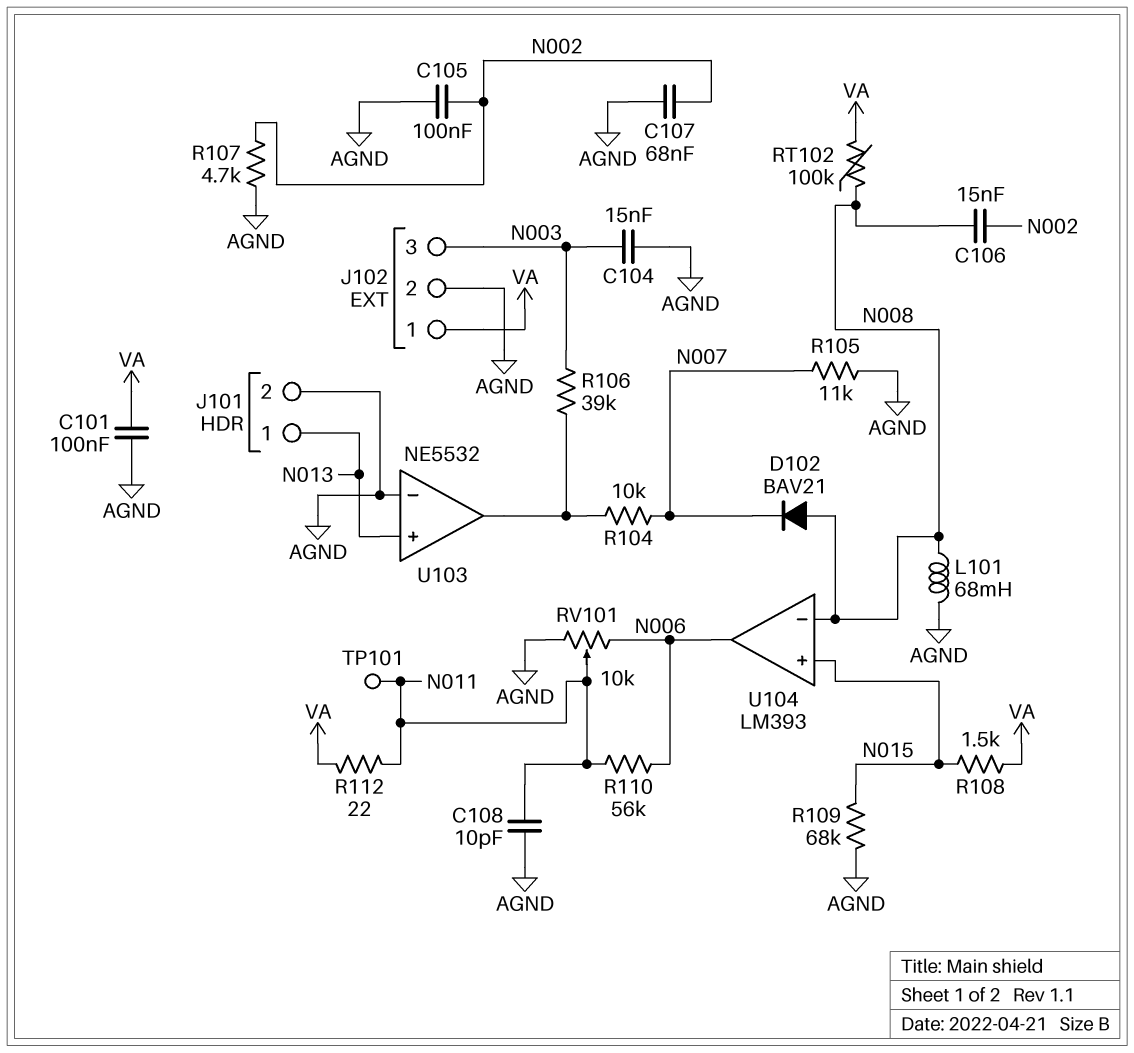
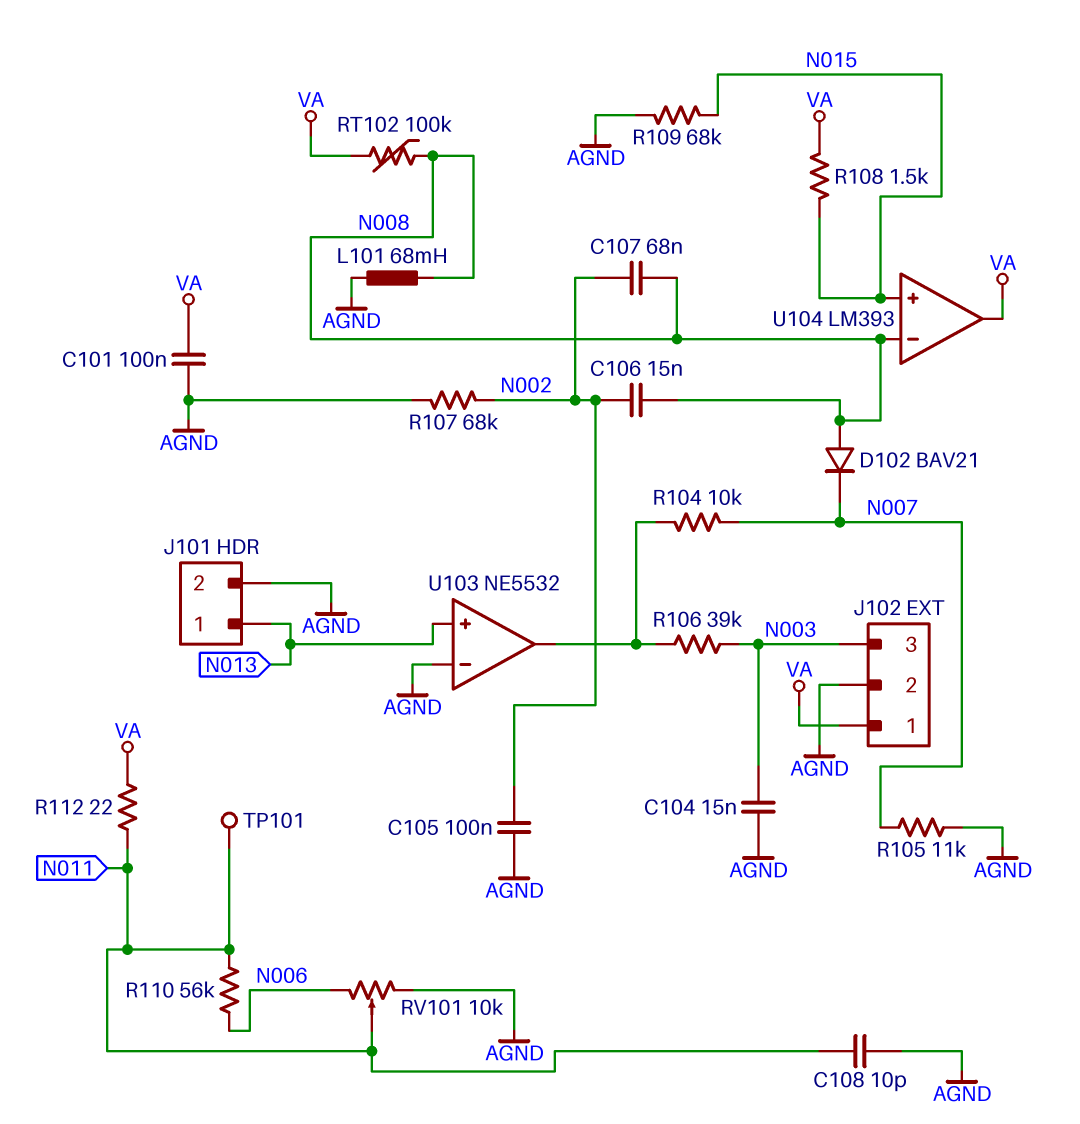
C107: 68nF (AGND, N002) -> 68nF (N002, N008)
R107: 4.7k (AGND, N002) -> 68k (AGND, N002)
U104 pin out: N006 -> VA

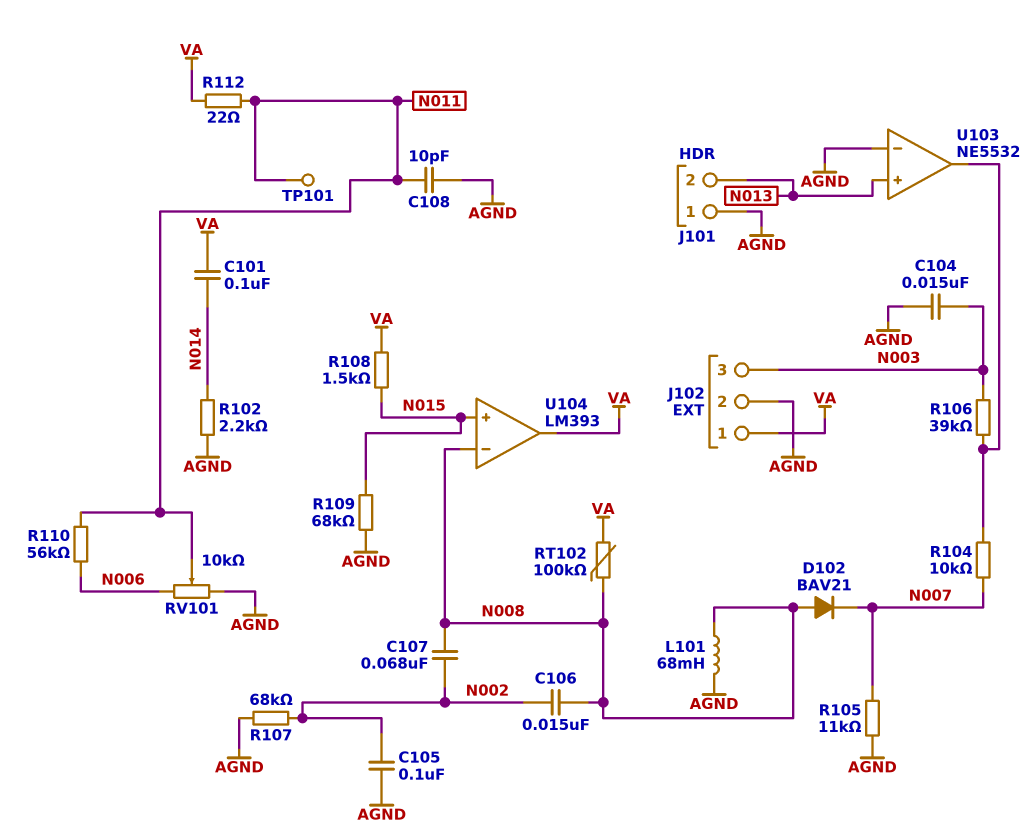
C101: 100nF (AGND, VA) -> 100nF (N014, VA)
J101 pin 1: N013 -> AGND
J101 pin 2: AGND -> N013
R102: none -> 2.2k (AGND, N014)

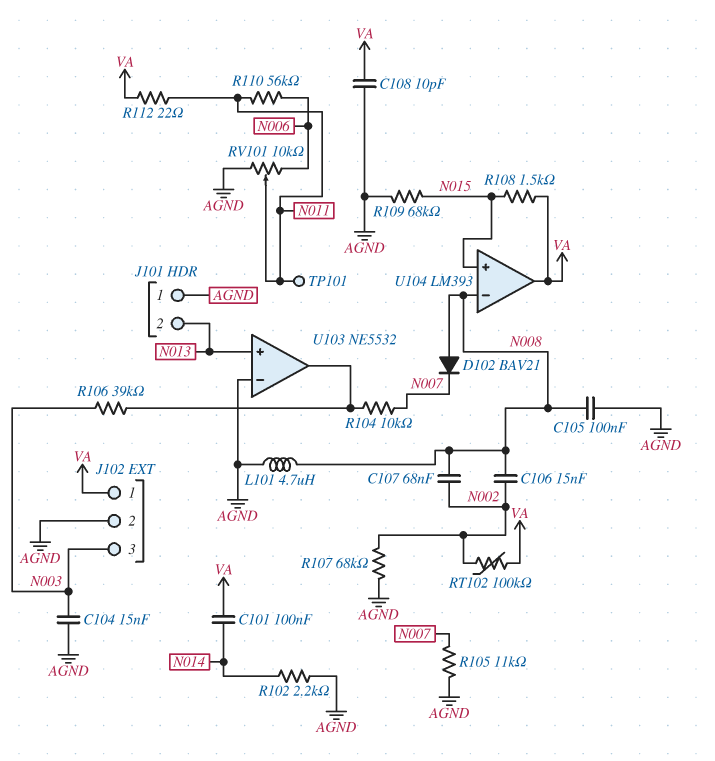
C105: 100nF (AGND, N002) -> 100nF (AGND, N008)
C108: 10pF (AGND, N011) -> 10pF (AGND, VA)
L101: 68mH (AGND, N008) -> 4.7uH (AGND, N008)
RT102: 100k (N008, VA) -> 100k (N002, VA)

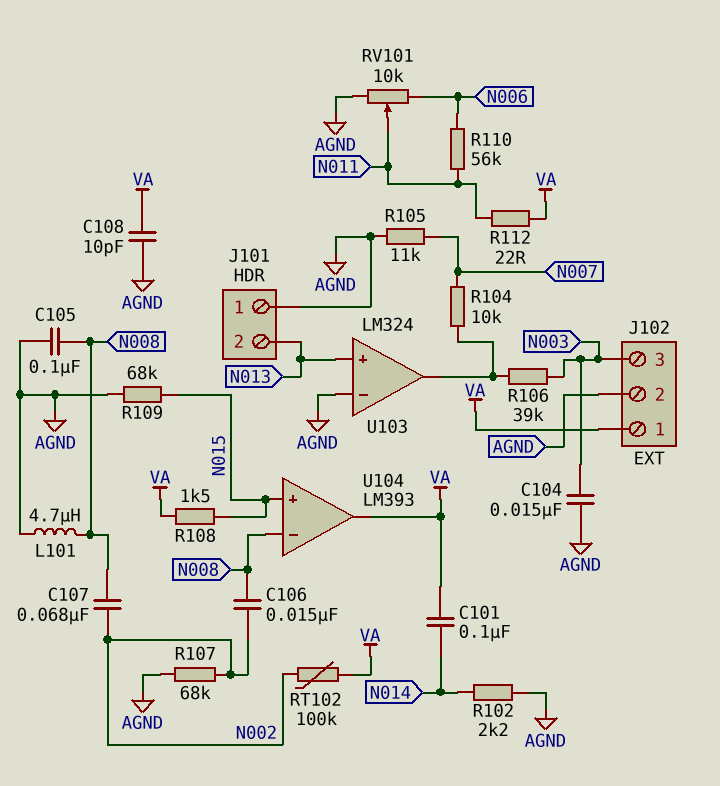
D102: diode BAV21 (A N008, K N007) -> none
TP101: test point (N011) -> none
U103: NE5532 -> LM324

